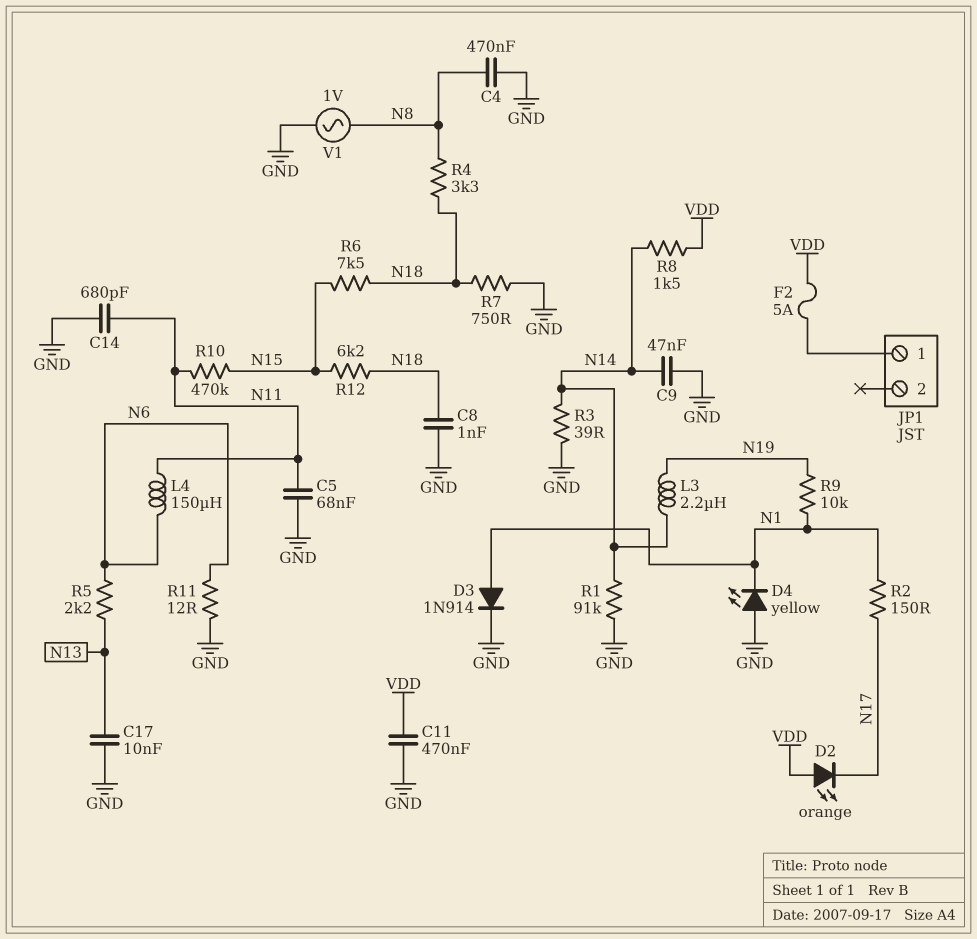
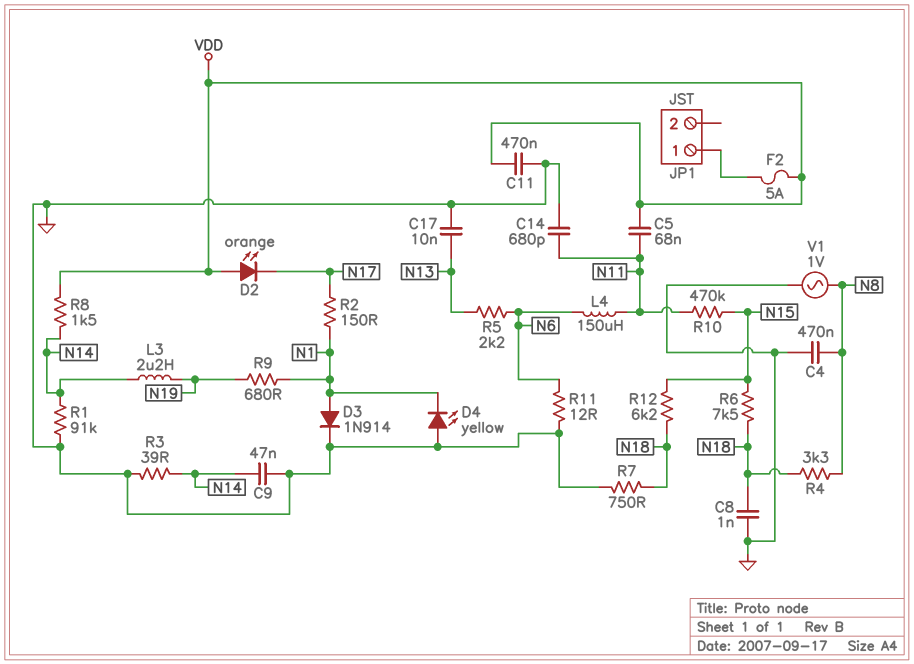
C5: 68nF (GND, N11) -> 68nF (N11, VDD)
R9: 10k (N1, N19) -> 680 (N1, N19)

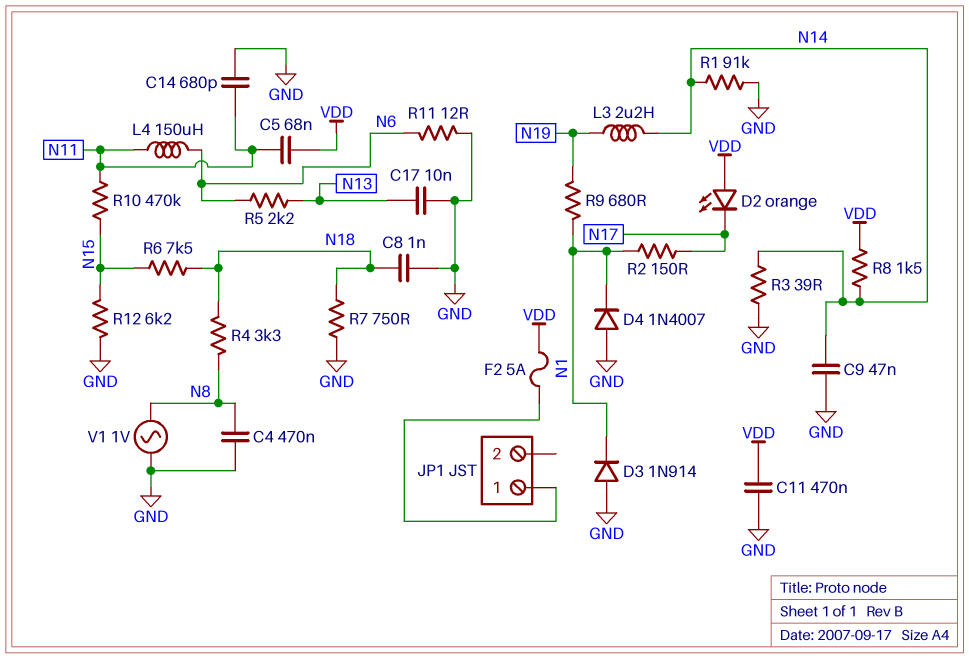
D3: diode 1N914 (A N1, K GND) -> diode 1N914 (A GND, K N1)
D4: LED yellow (A GND, K N1) -> diode 1N4007 (A GND, K N1)
R12: 6.2k (N15, N18) -> 6.2k (GND, N15)

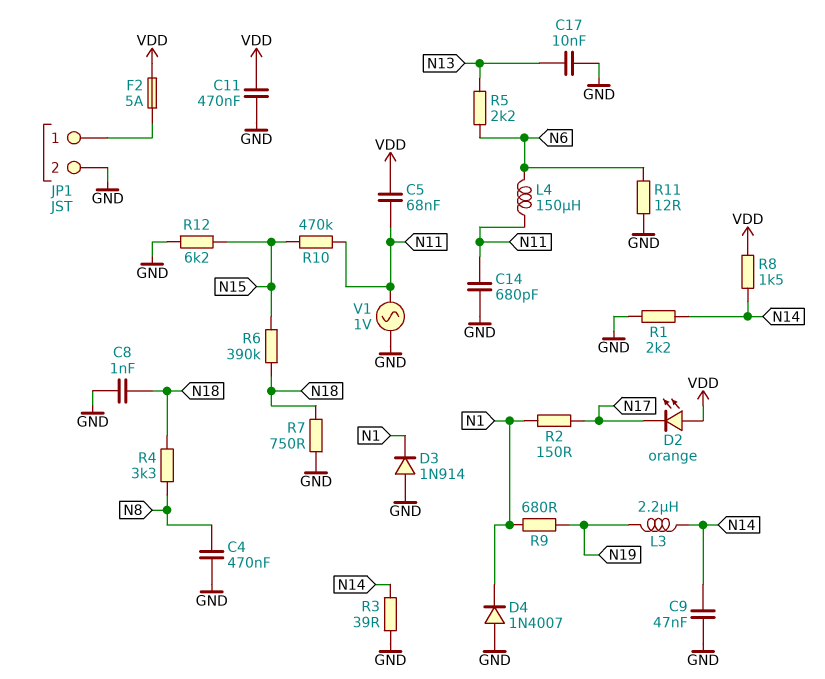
JP1 pin 2: none -> GND
R1: 91k (GND, N14) -> 2.2k (GND, N14)
R6: 7.5k (N15, N18) -> 390k (N15, N18)
V1: AC 1V (GND, N8) -> AC 1V (GND, N11)

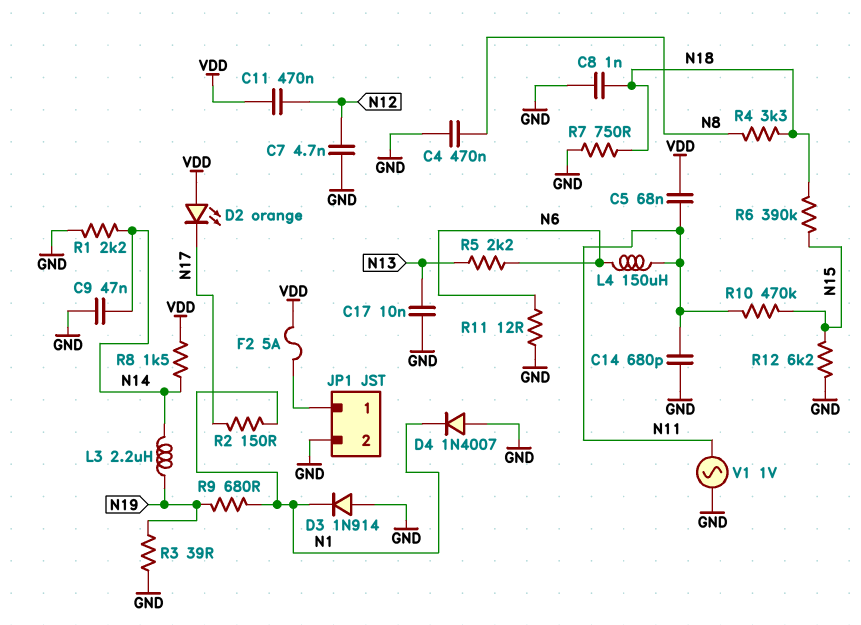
C7: none -> 4.7nF (GND, N12)
C11: 470nF (GND, VDD) -> 470nF (N12, VDD)
R3: 39 (GND, N14) -> 39 (GND, N19)

